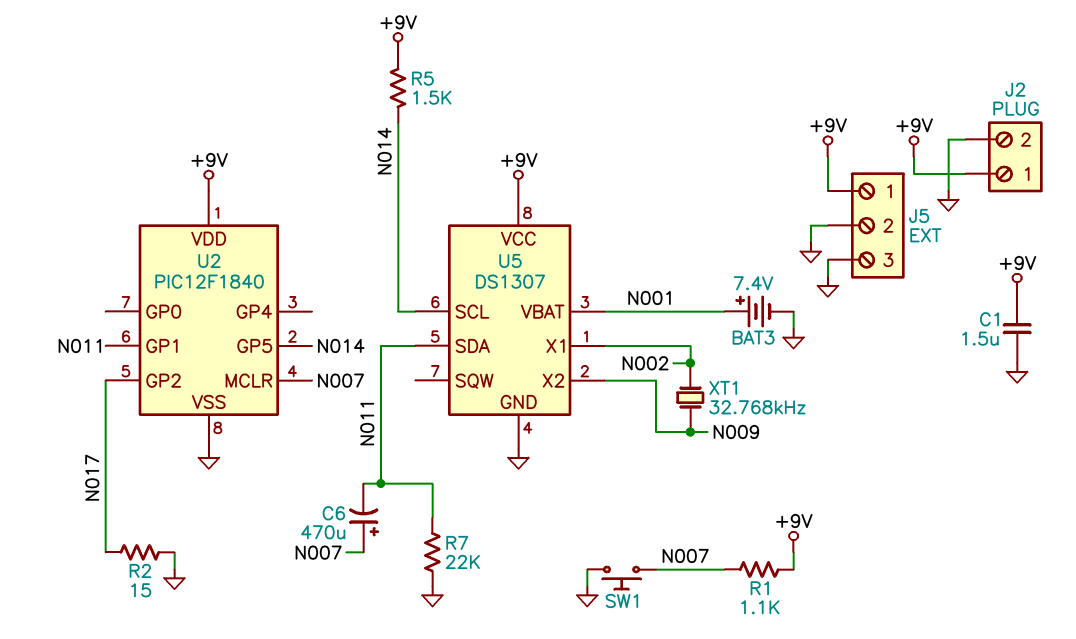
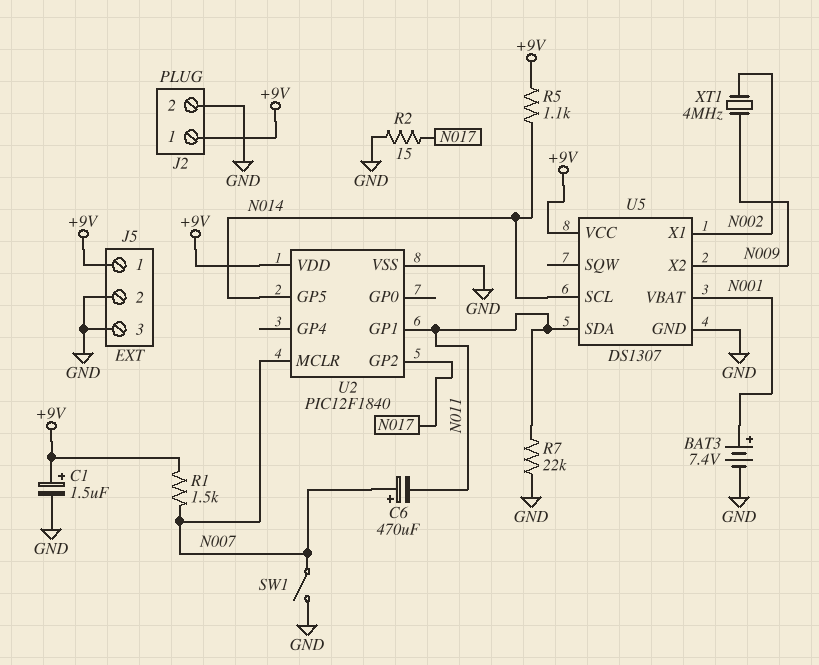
C1: 1.5uF (+9V, GND) -> 1.5uF (plus +9V, minus GND)
R1: 1.1k (+9V, N007) -> 1.5k (+9V, N007)
R5: 1.5k (+9V, N014) -> 1.1k (+9V, N014)
SW1: button (GND, N007) -> switch (GND, N007)
XT1: 32.768kHz (N002, N009) -> 4MHz (N002, N009)

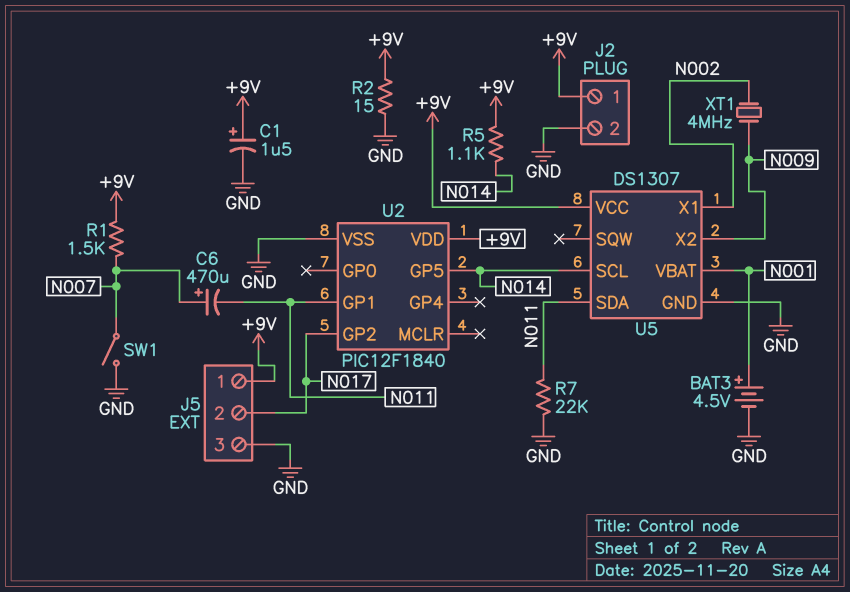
BAT3: 7.4V (plus N001, minus GND) -> 4.5V (plus N001, minus GND)
J5 pin 2: GND -> N017
R2: 15 (GND, N017) -> 15 (+9V, GND)
U2 pin MCLR: N007 -> none

